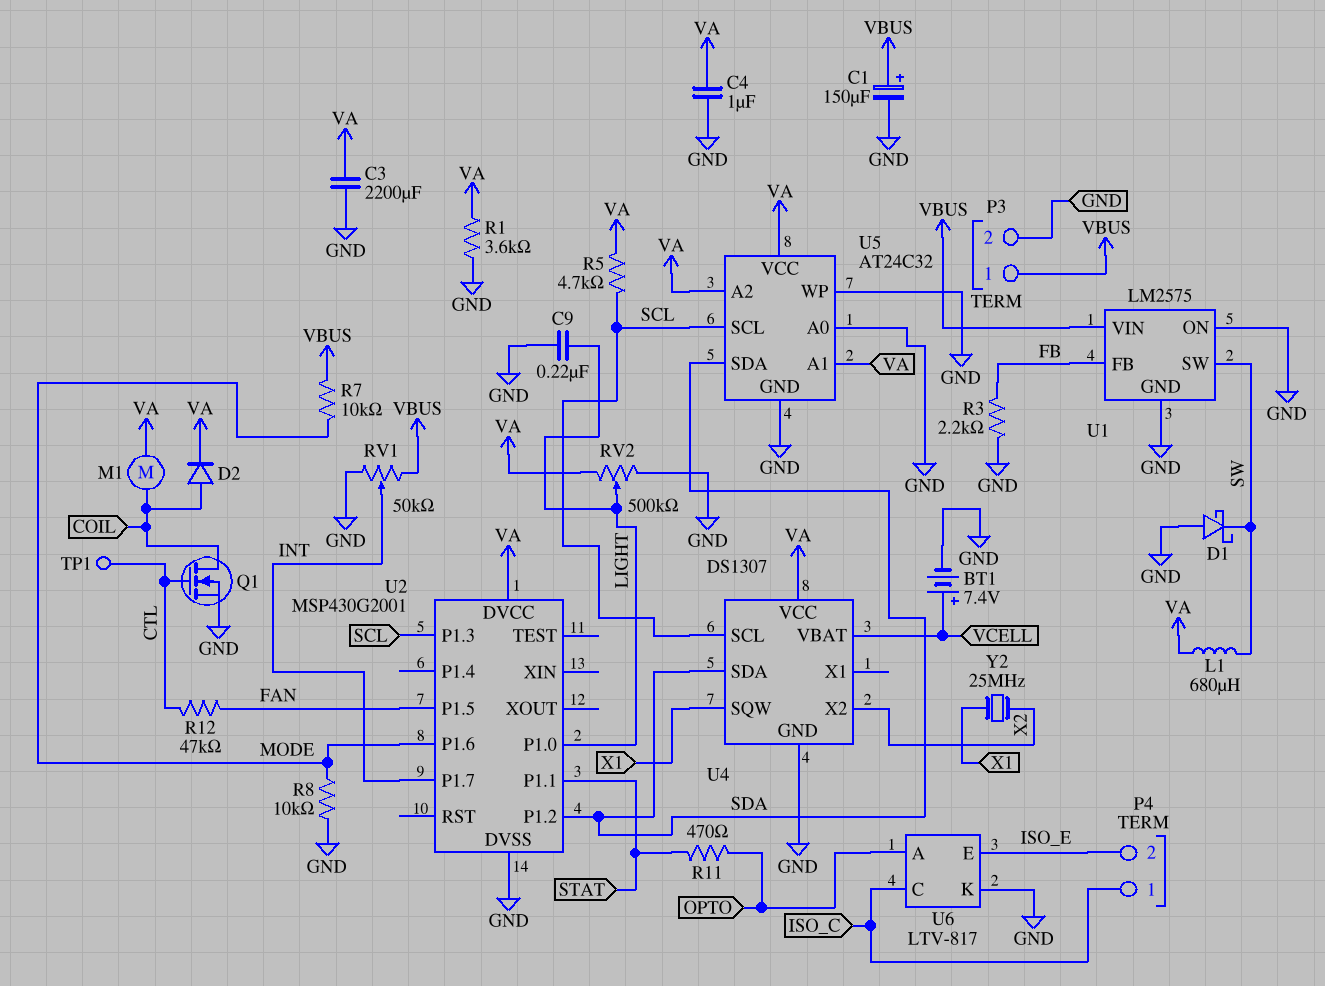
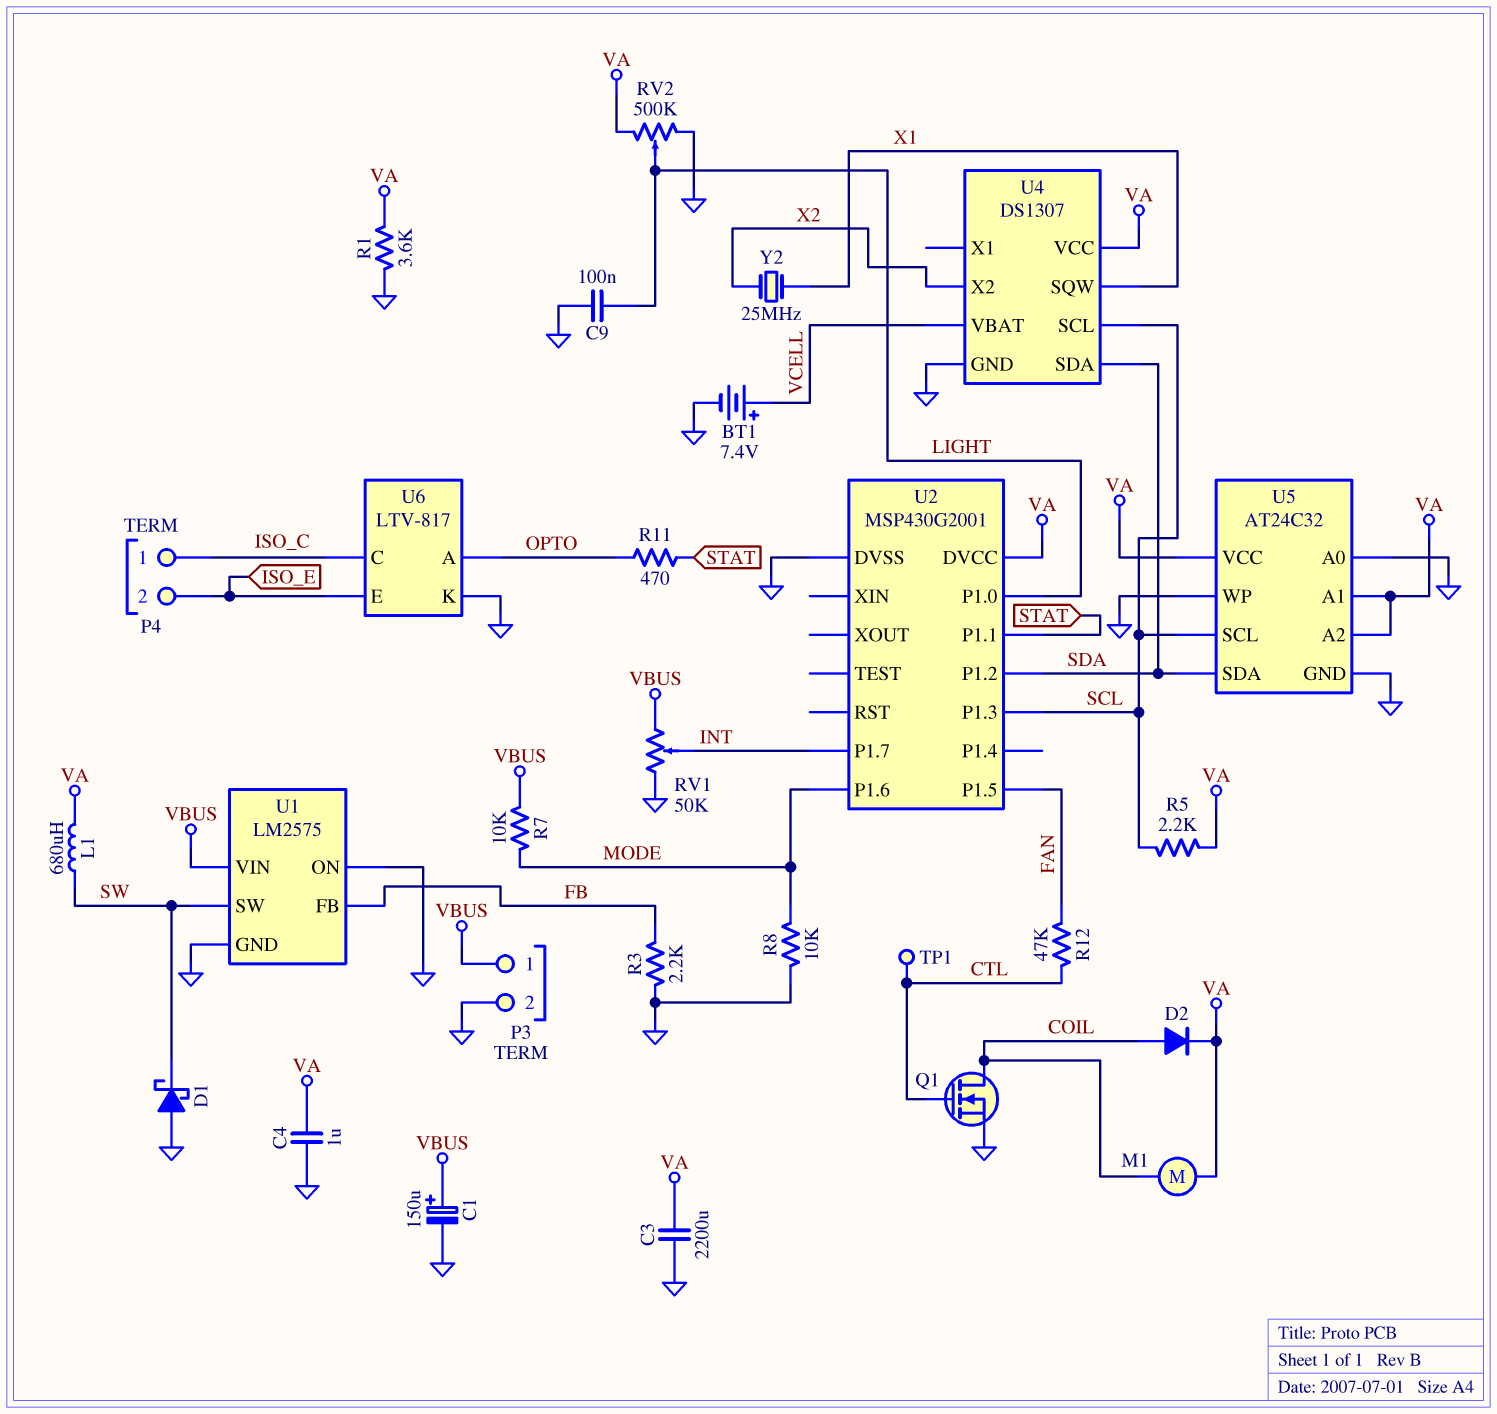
C9: 220nF (GND, LIGHT) -> 100nF (GND, LIGHT)
R5: 4.7k (SCL, VA) -> 2.2k (SCL, VA)

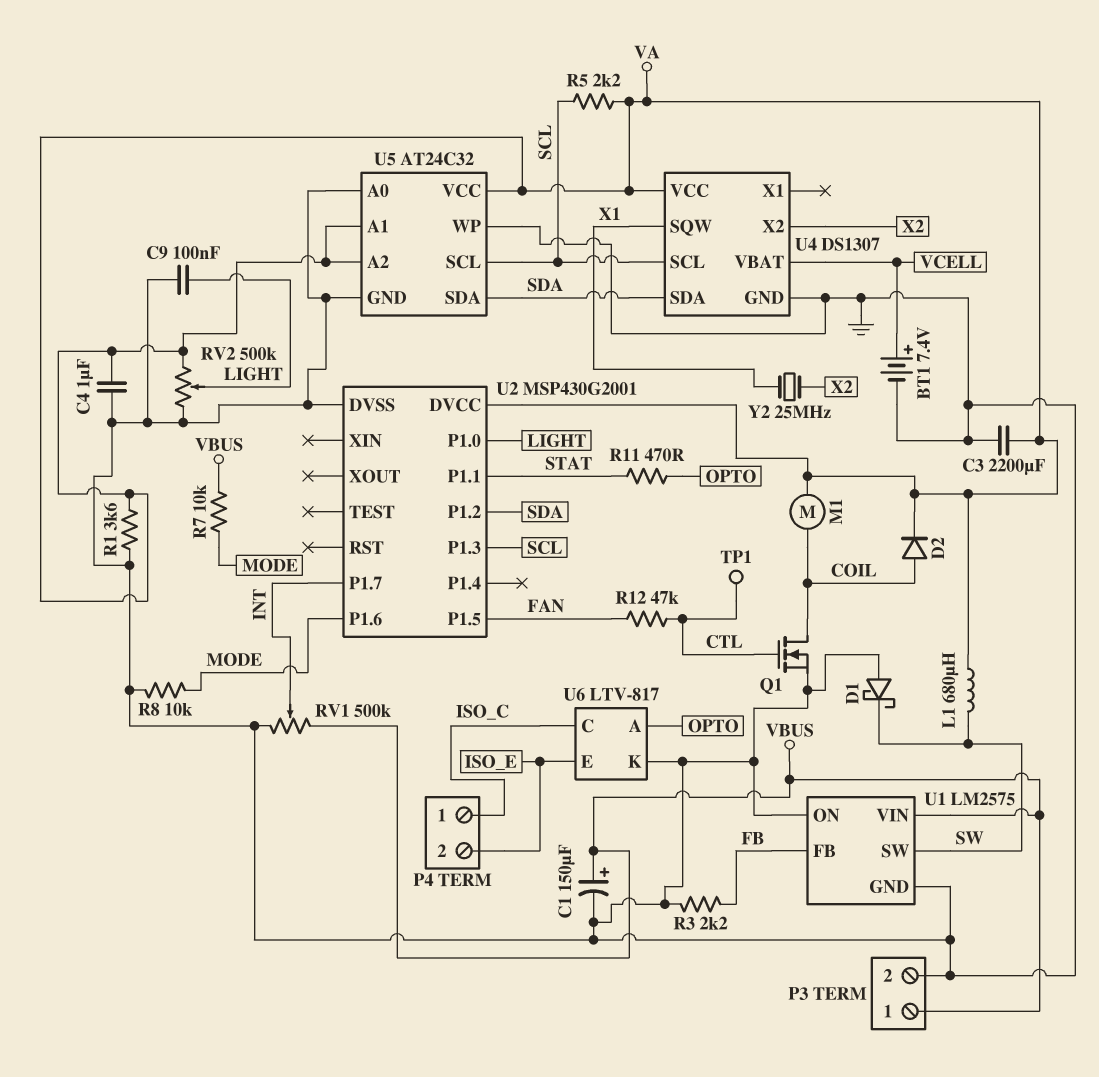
RV1: 50k (GND, VBUS, wiper INT) -> 500k (GND, VBUS, wiper INT)

